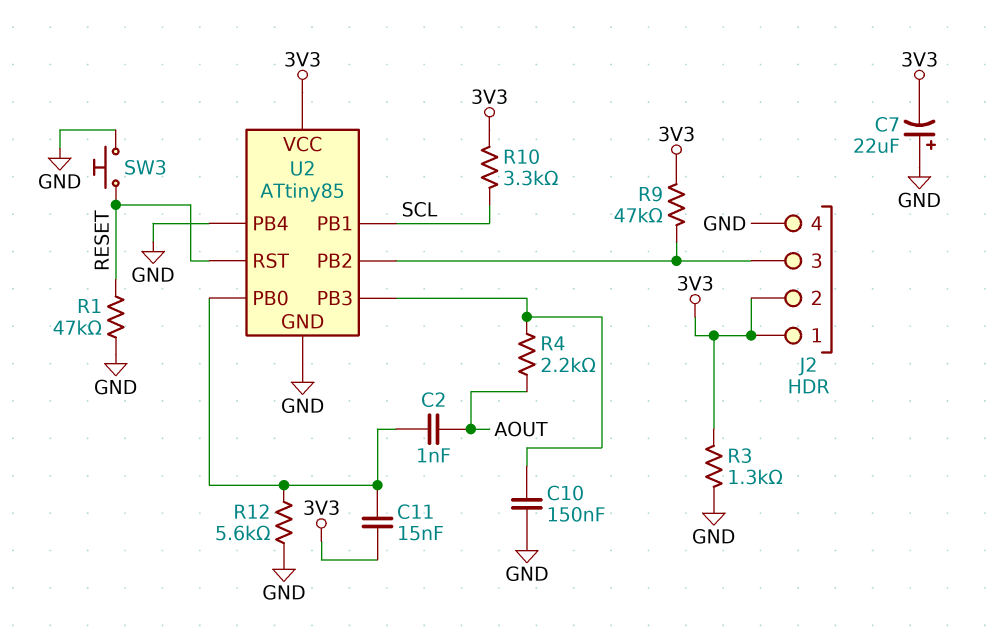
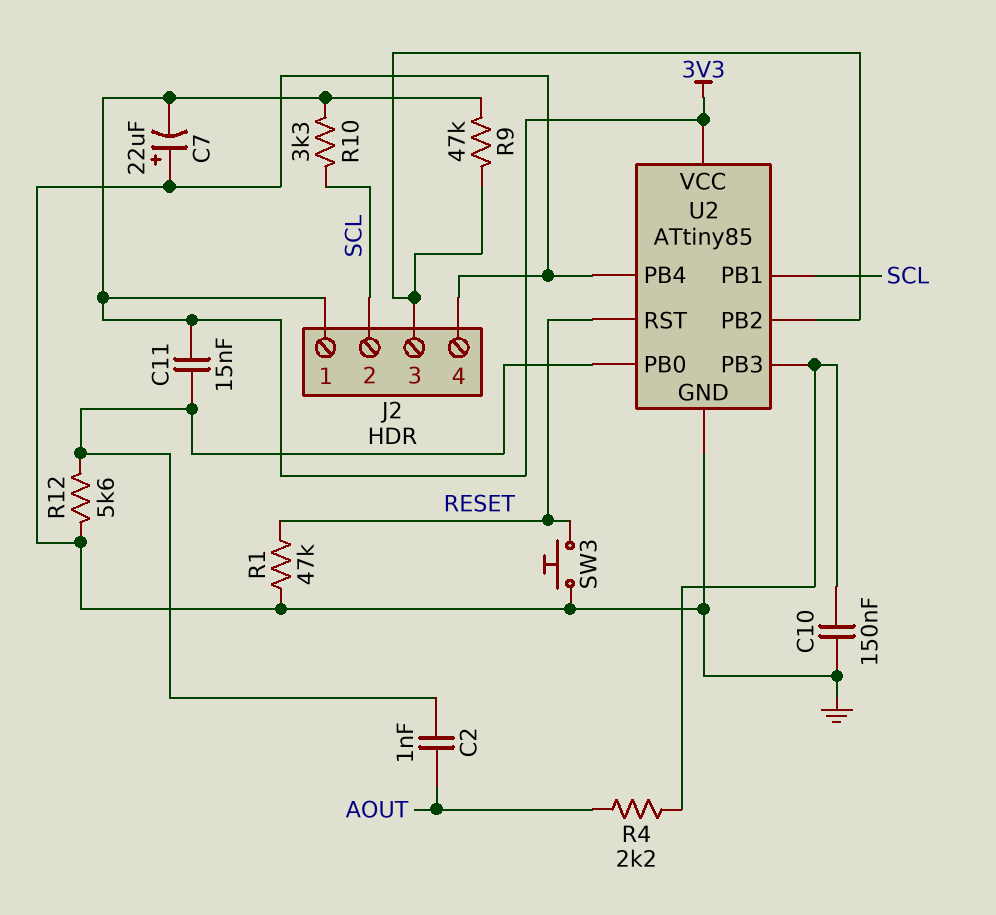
J2 pin 2: 3V3 -> SCL
R3: 1.3k (3V3, GND) -> none

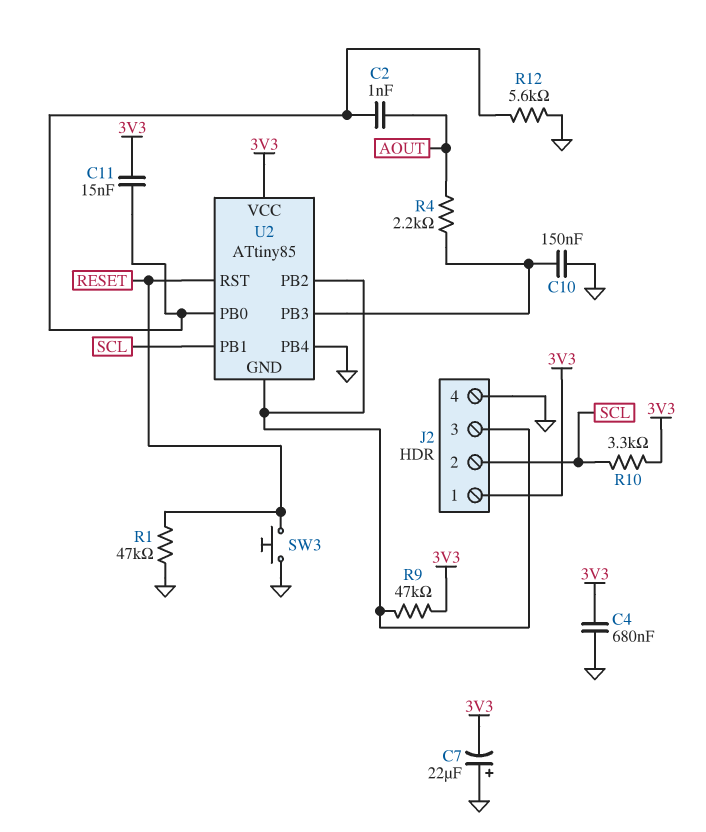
C4: none -> 680nF (3V3, GND)
U2 pin GND: GND -> J2/3

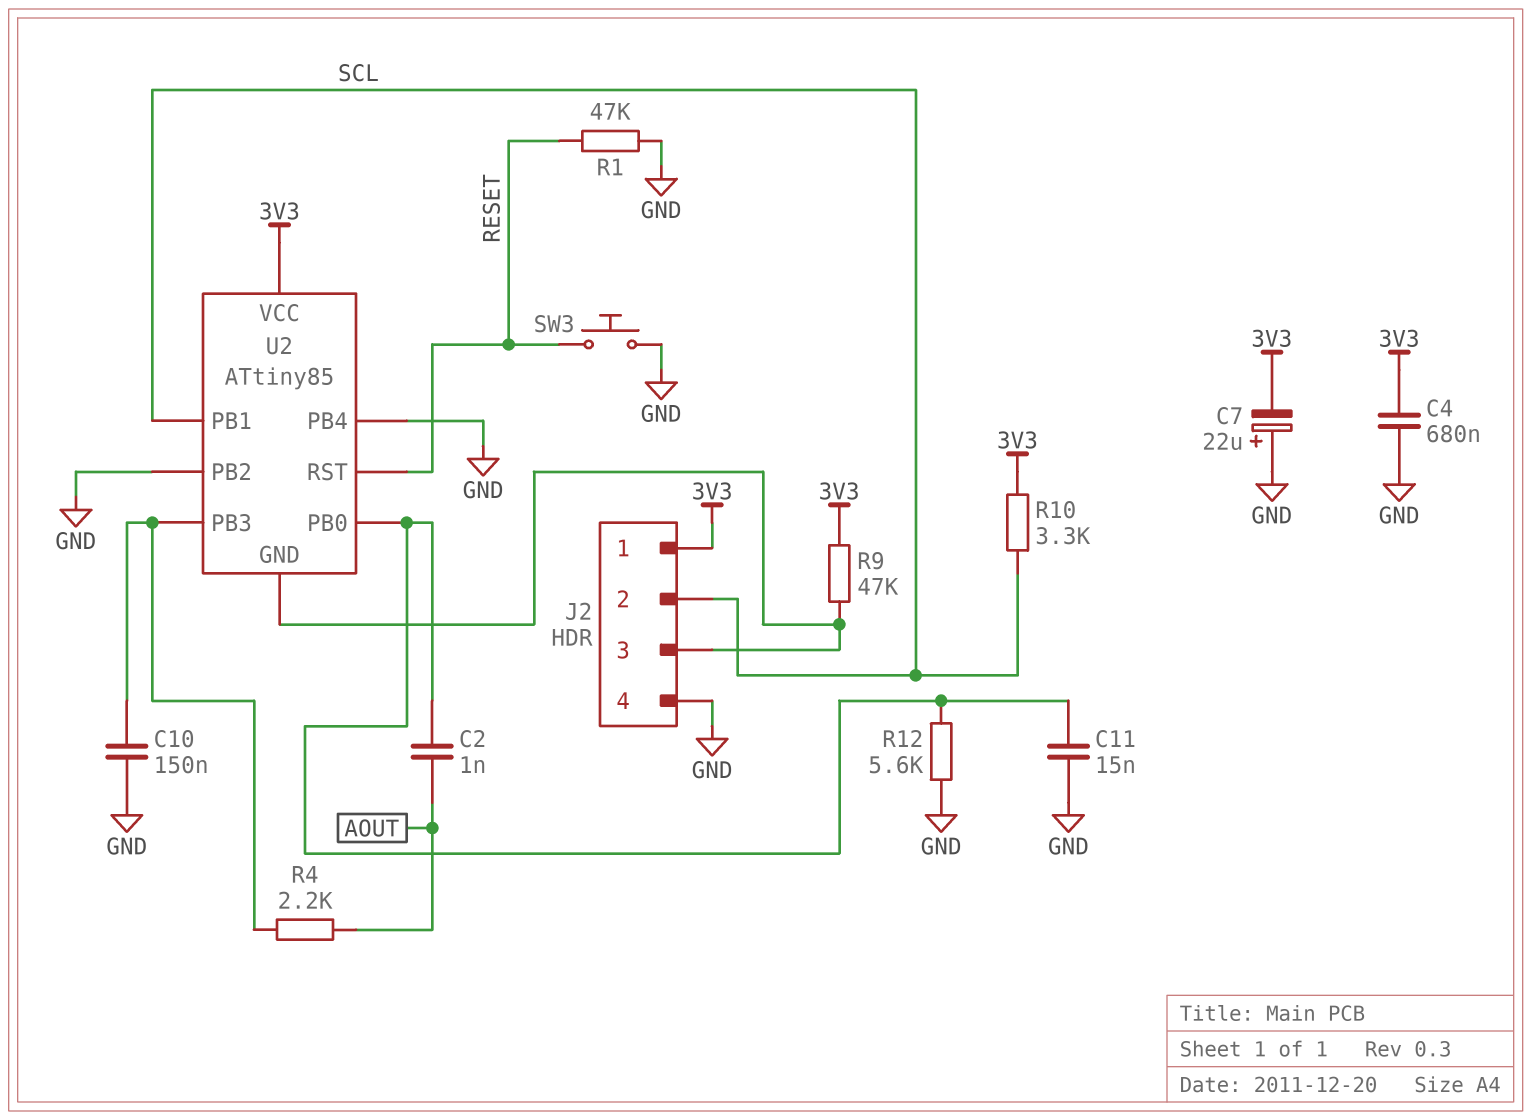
C11: 15nF (3V3, U2/PB0) -> 15nF (GND, U2/PB0)
U2 pin PB2: J2/3 -> GND

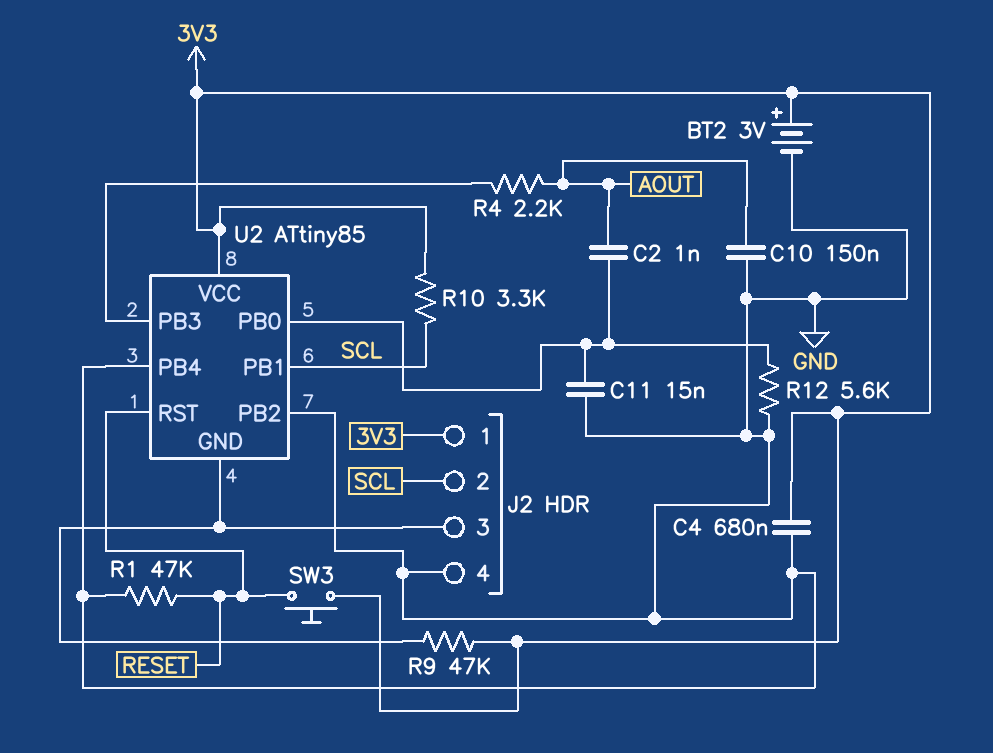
BT2: none -> 3V (plus 3V3, minus GND)
C7: 22uF (plus GND, minus 3V3) -> none
C10: 150nF (GND, U2/PB3) -> 150nF (AOUT, GND)
SW3: button (GND, RESET) -> button (3V3, RESET)

